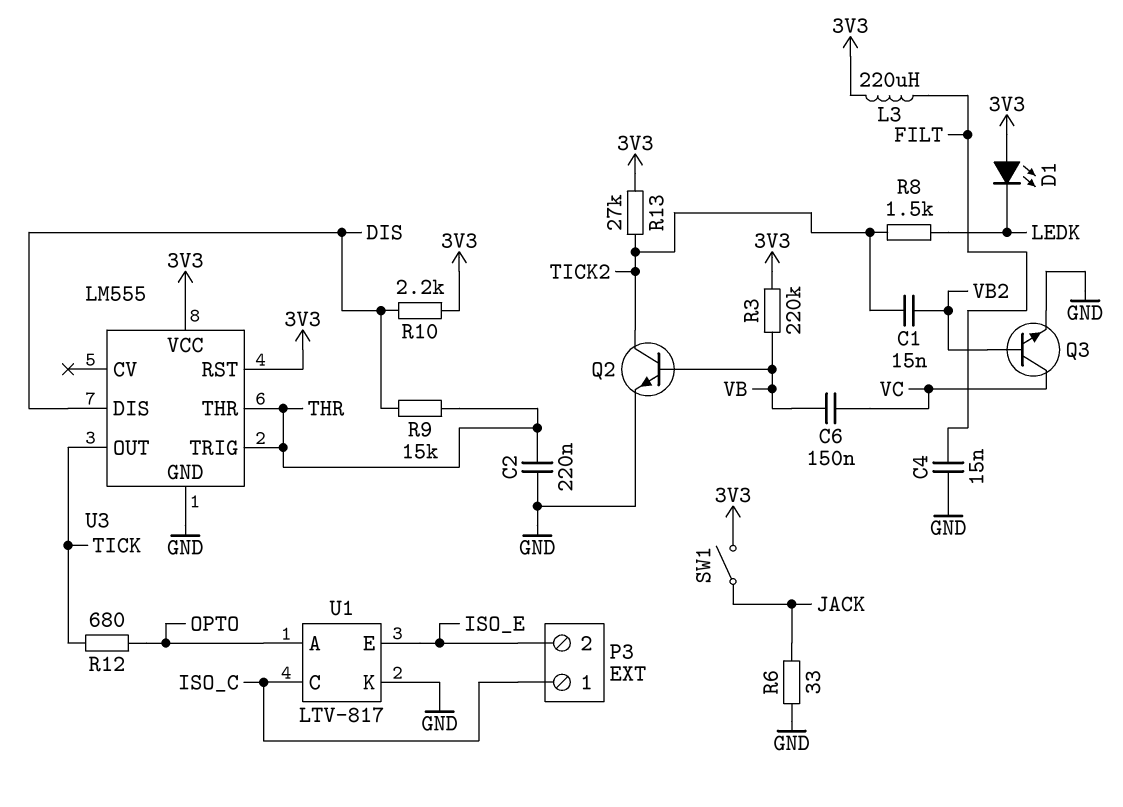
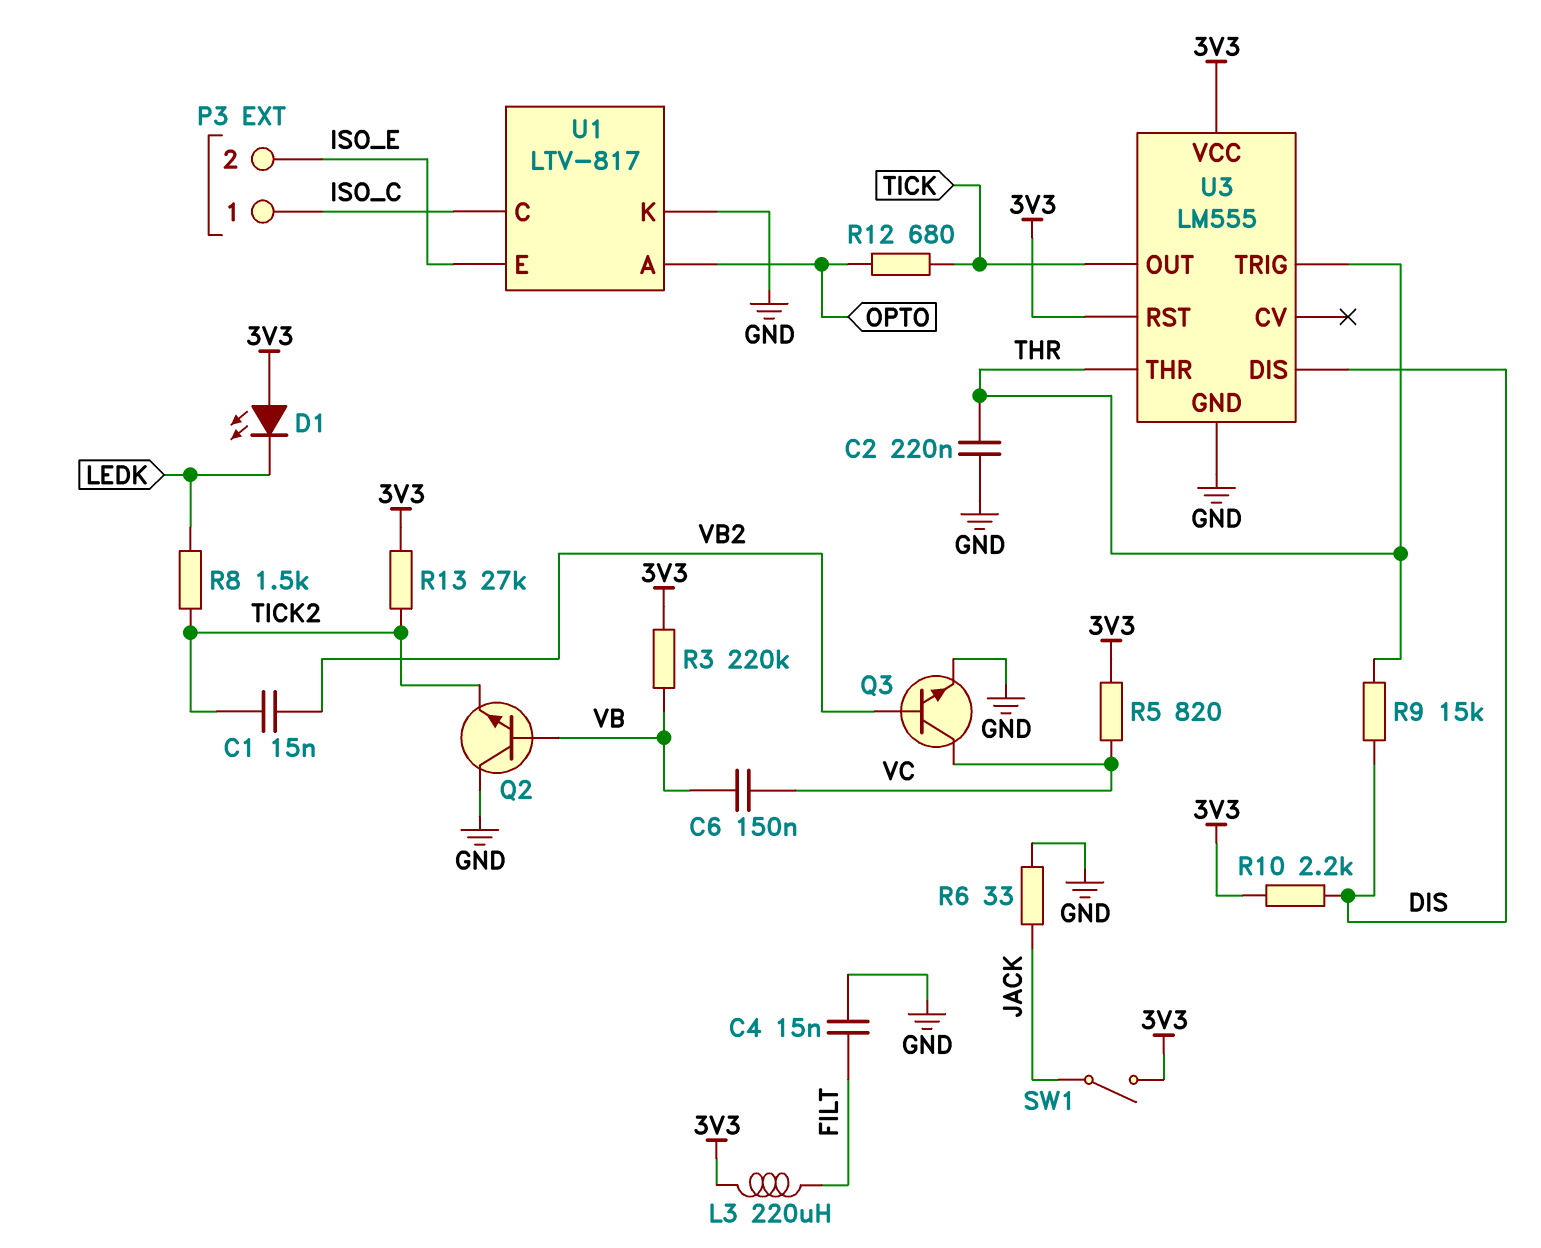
Q2: NPN (B VB, C TICK2, E GND) -> NPN (B VB, C GND, E TICK2)
R5: none -> 820 (3V3, VC)

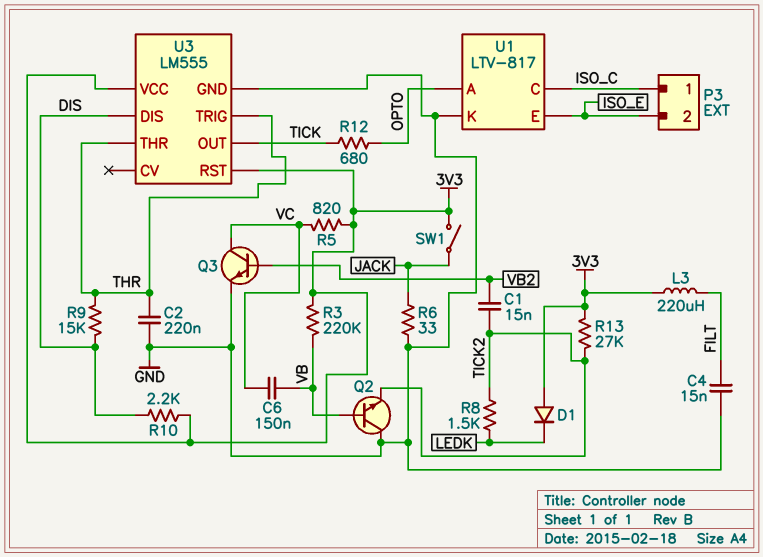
D1: LED (A 3V3, K LEDK) -> diode (A 3V3, K LEDK)

